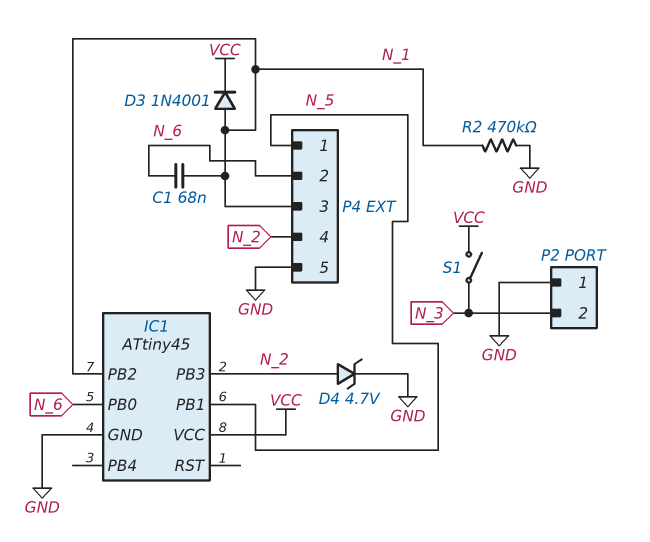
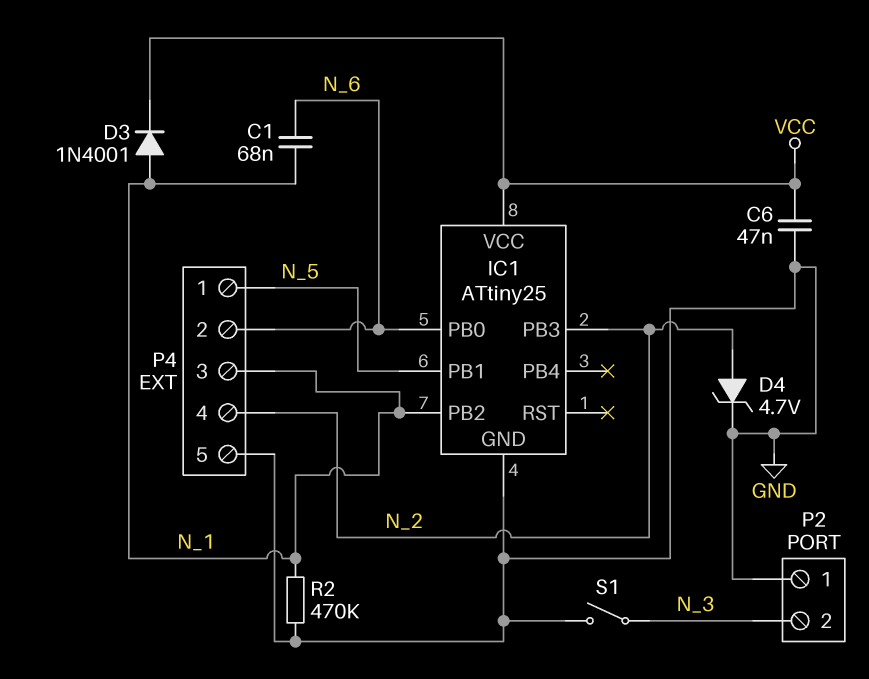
C6: none -> 47nF (GND, VCC)
IC1: ATtiny45 -> ATtiny25
S1: switch (N_3, VCC) -> switch (GND, N_3)

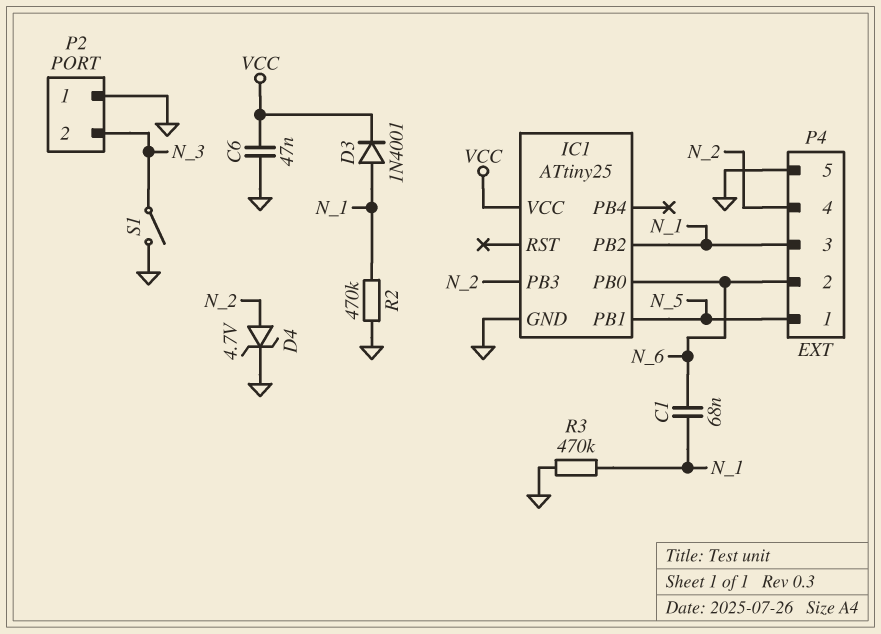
R3: none -> 470k (GND, N_1)

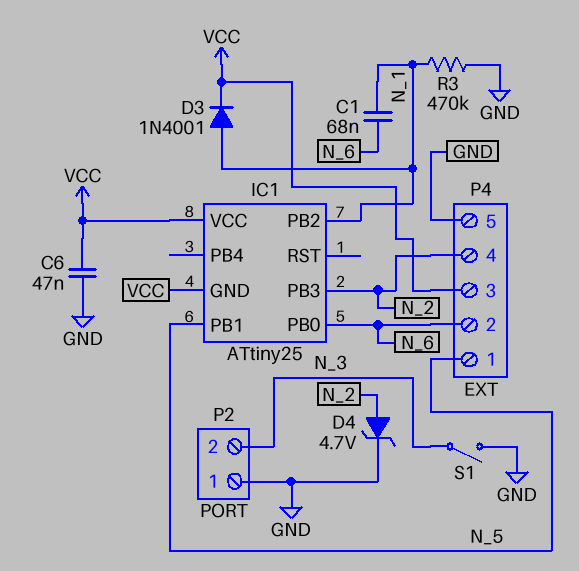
IC1 pin GND: GND -> VCC
P4 pin 3: N_1 -> VCC
R2: 470k (GND, N_1) -> none

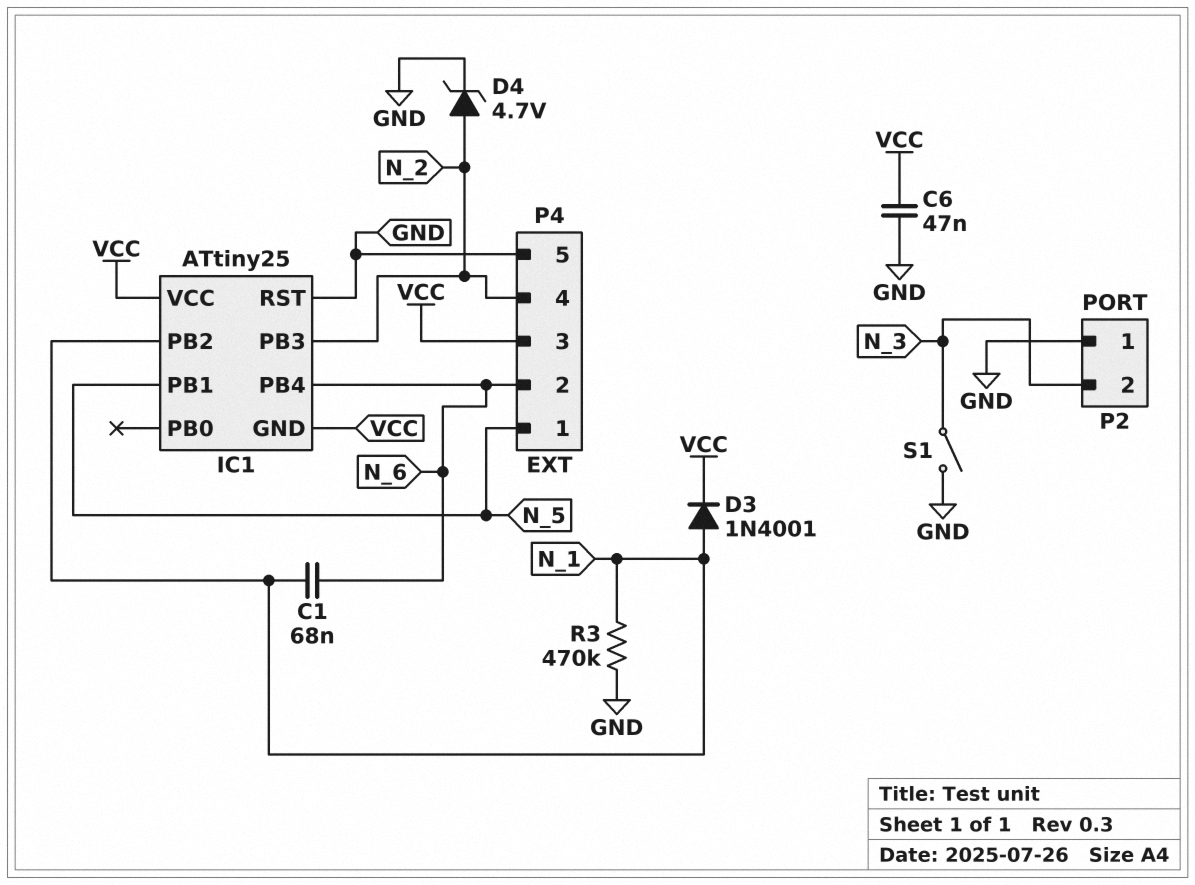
IC1 pin PB0: N_6 -> none
IC1 pin PB4: none -> N_6
IC1 pin RST: none -> GND

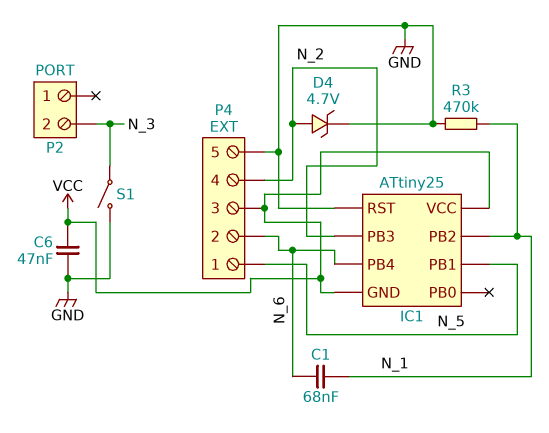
D3: diode 1N4001 (A N_1, K VCC) -> none
P2 pin 1: GND -> none

